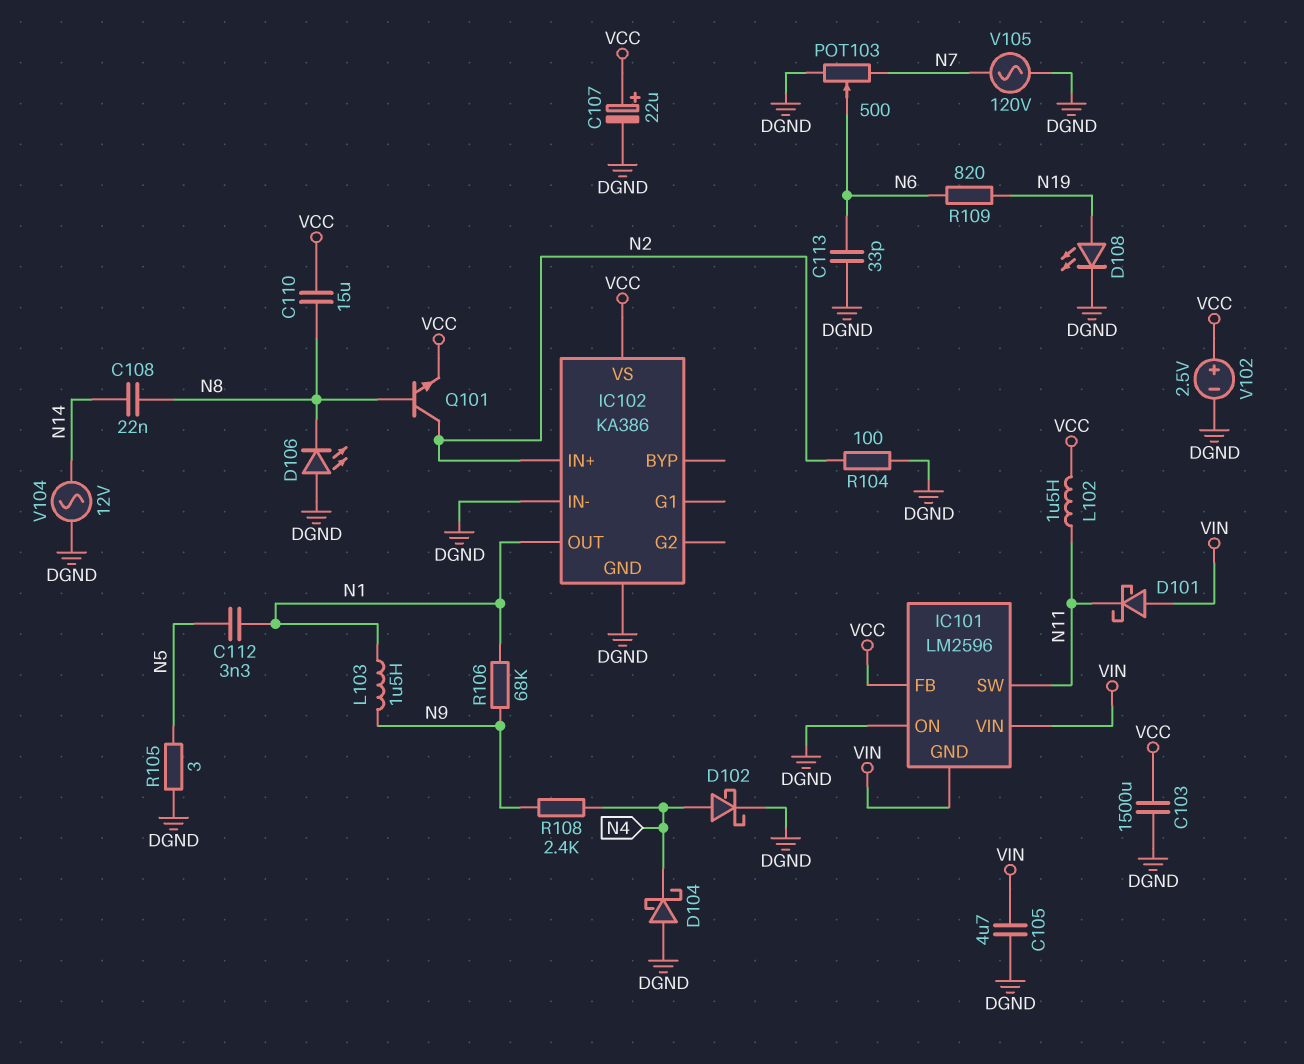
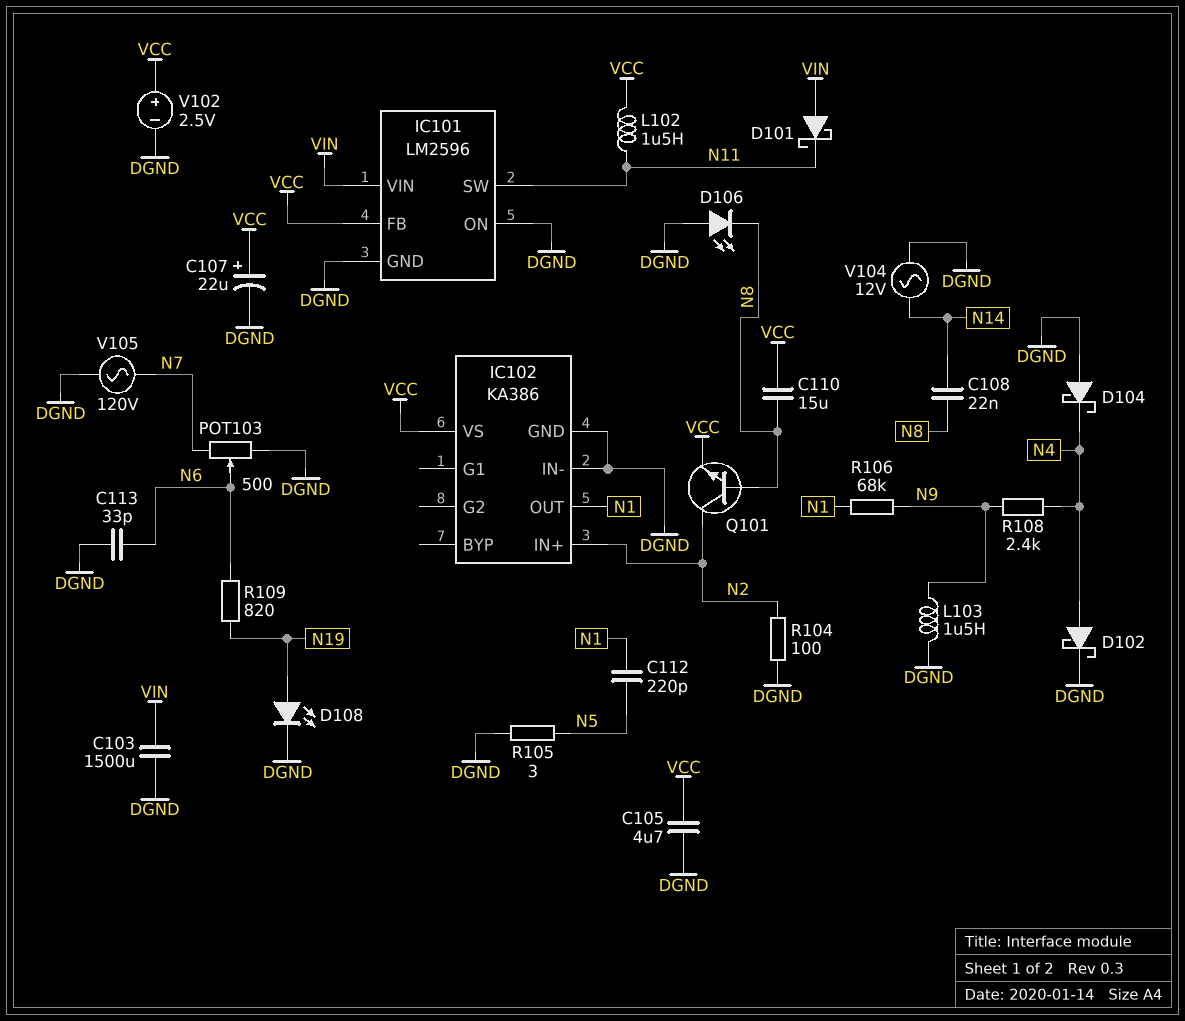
C103: 1500uF (DGND, VCC) -> 1500uF (DGND, VIN)
C105: 4.7uF (DGND, VIN) -> 4.7uF (DGND, VCC)
C112: 3.3nF (N1, N5) -> 220pF (N1, N5)
IC101 pin GND: VIN -> DGND
L103: 1.5uH (N1, N9) -> 1.5uH (DGND, N9)

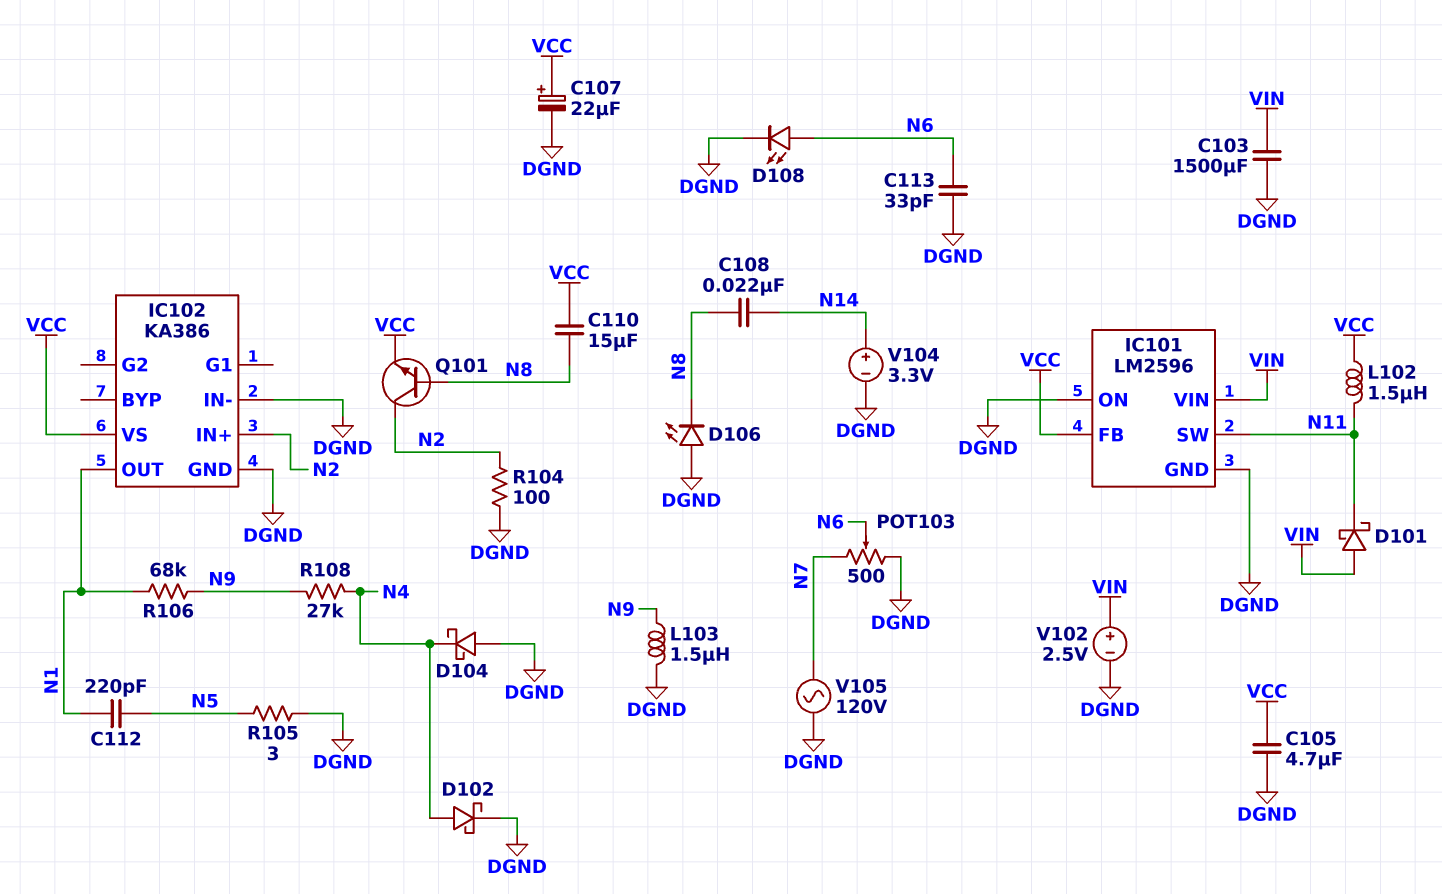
D108: LED (A N19, K DGND) -> LED (A N6, K DGND)
R108: 2.4k (N4, N9) -> 27k (N4, N9)
R109: 820 (N6, N19) -> none
V102: 2.5V (plus VCC, minus DGND) -> 2.5V (plus VIN, minus DGND)
V104: AC 12V (DGND, N14) -> 3.3V (plus N14, minus DGND)

